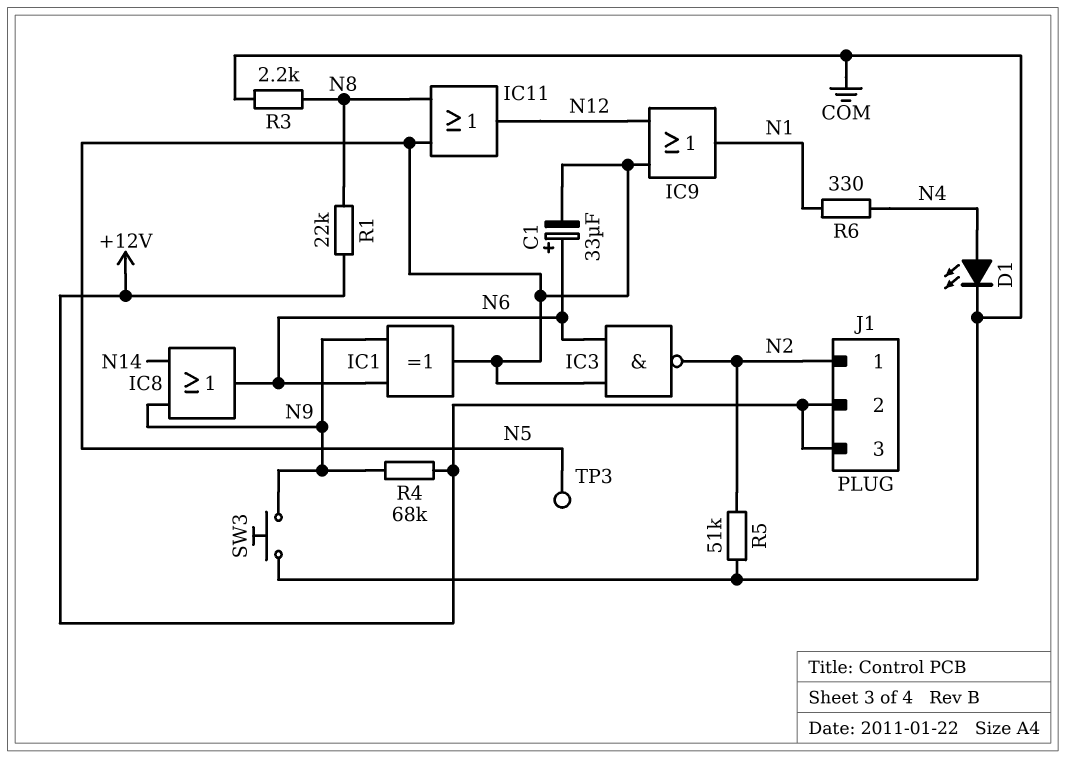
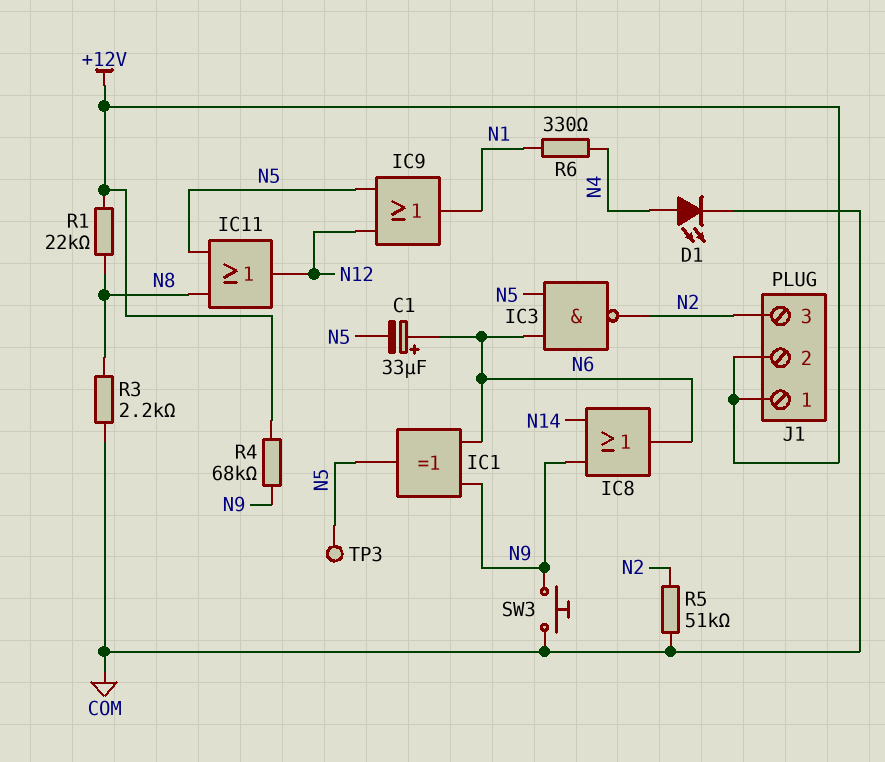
J1 pin 1: N2 -> +12V
J1 pin 3: +12V -> N2

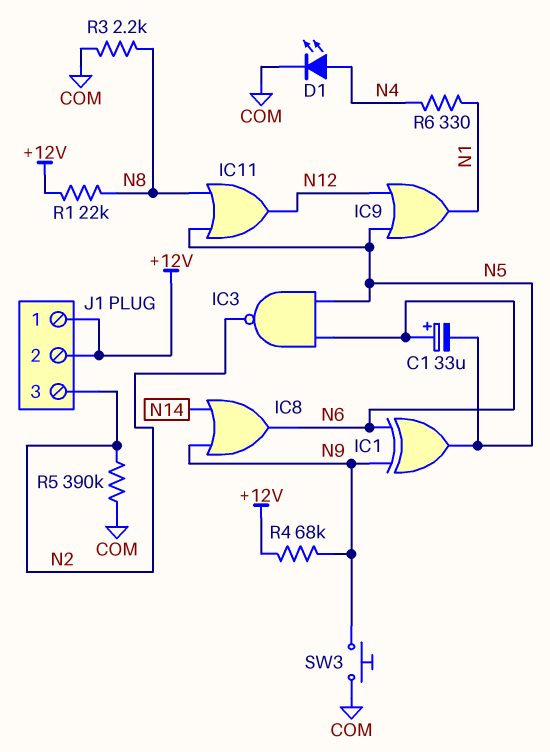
R5: 51k (COM, N2) -> 390k (COM, N2)
TP3: test point (N5) -> none

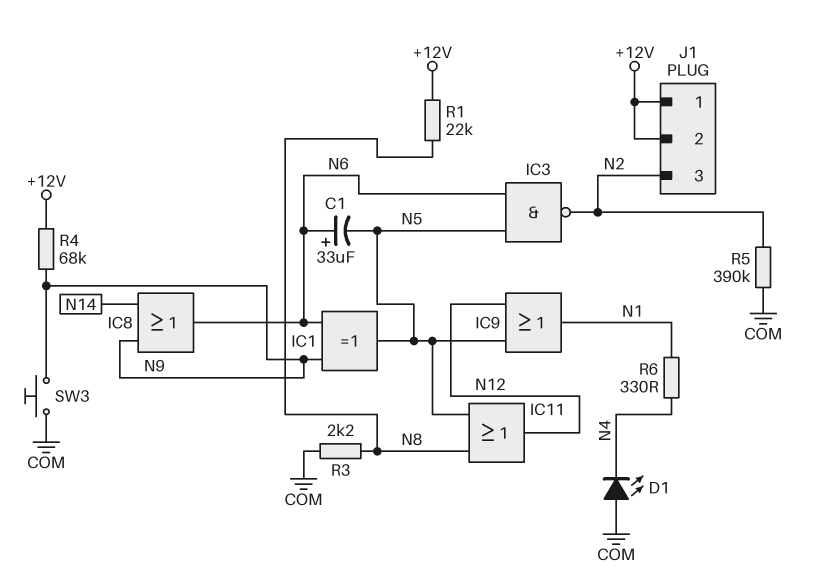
D1: LED (A N4, K COM) -> LED (A COM, K N4)

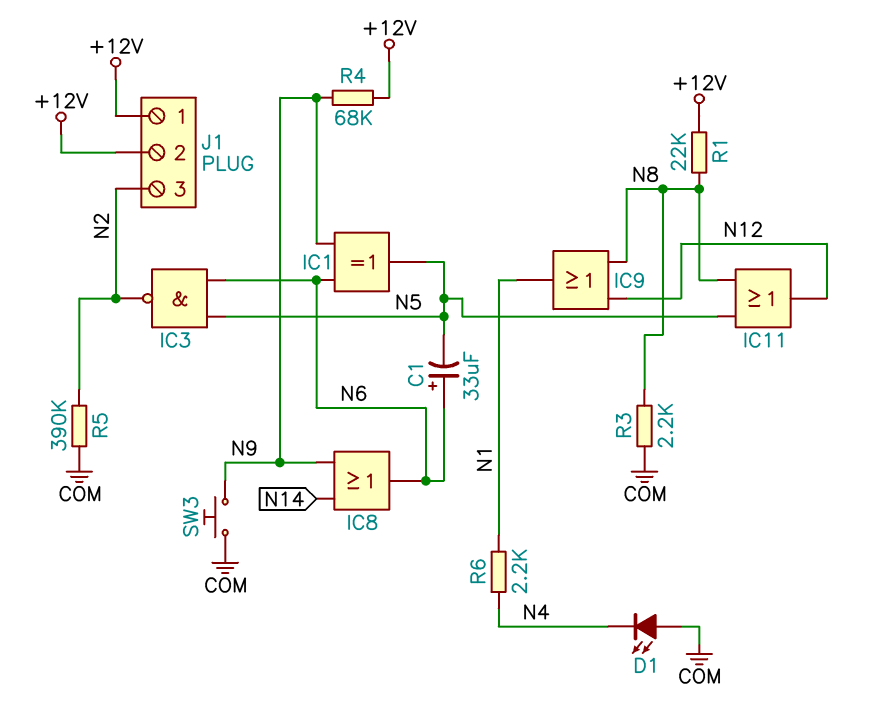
IC9: OR (in N5, in N12, out N1) -> OR (in N8, in N12, out N1)
R6: 330 (N1, N4) -> 2.2k (N1, N4)

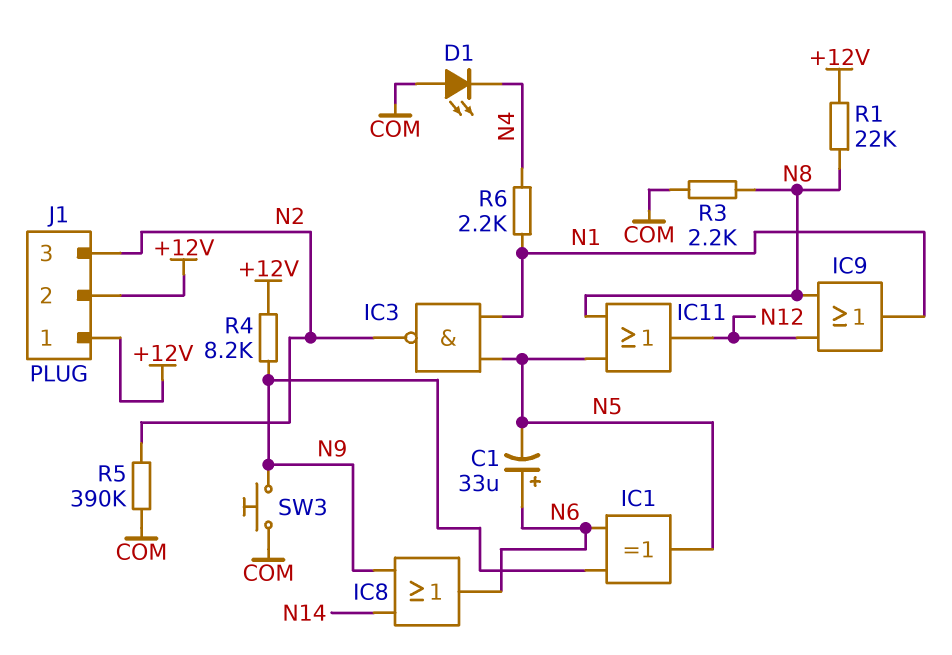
IC3: NAND (in N5, in N6, out N2) -> NAND (in N1, in N5, out N2)
R4: 68k (+12V, N9) -> 8.2k (+12V, N9)

